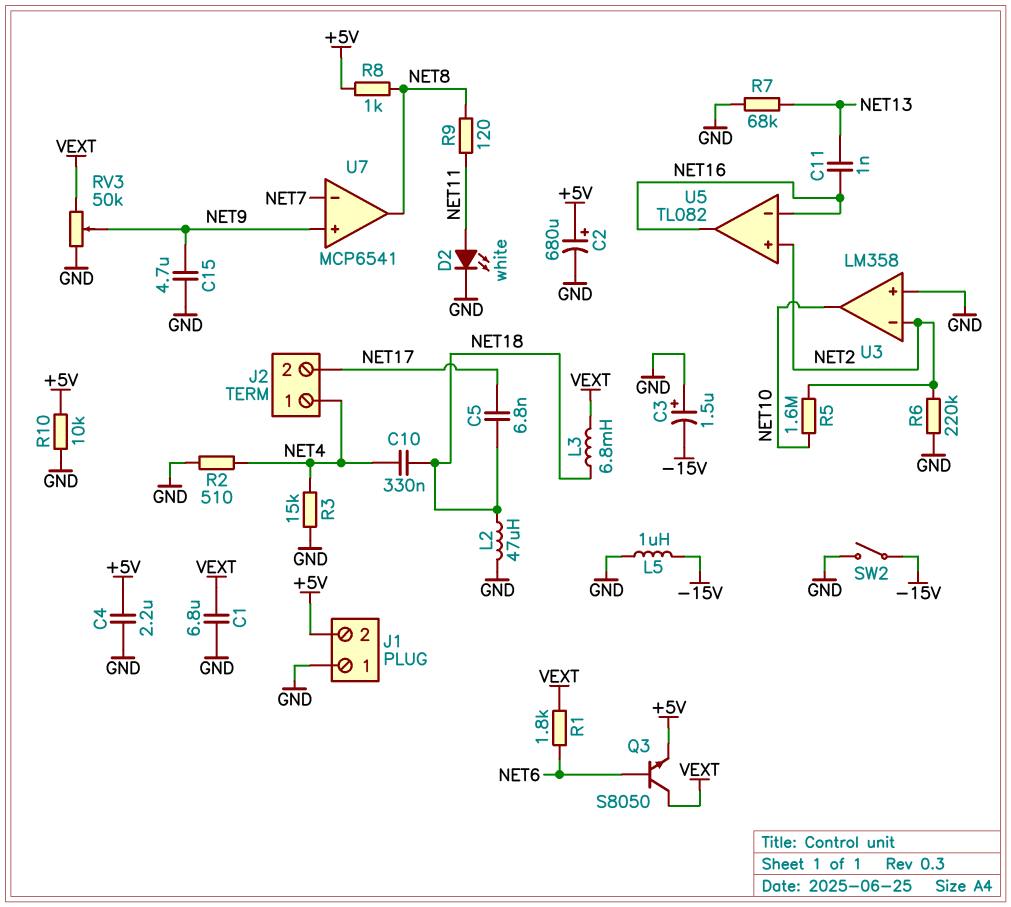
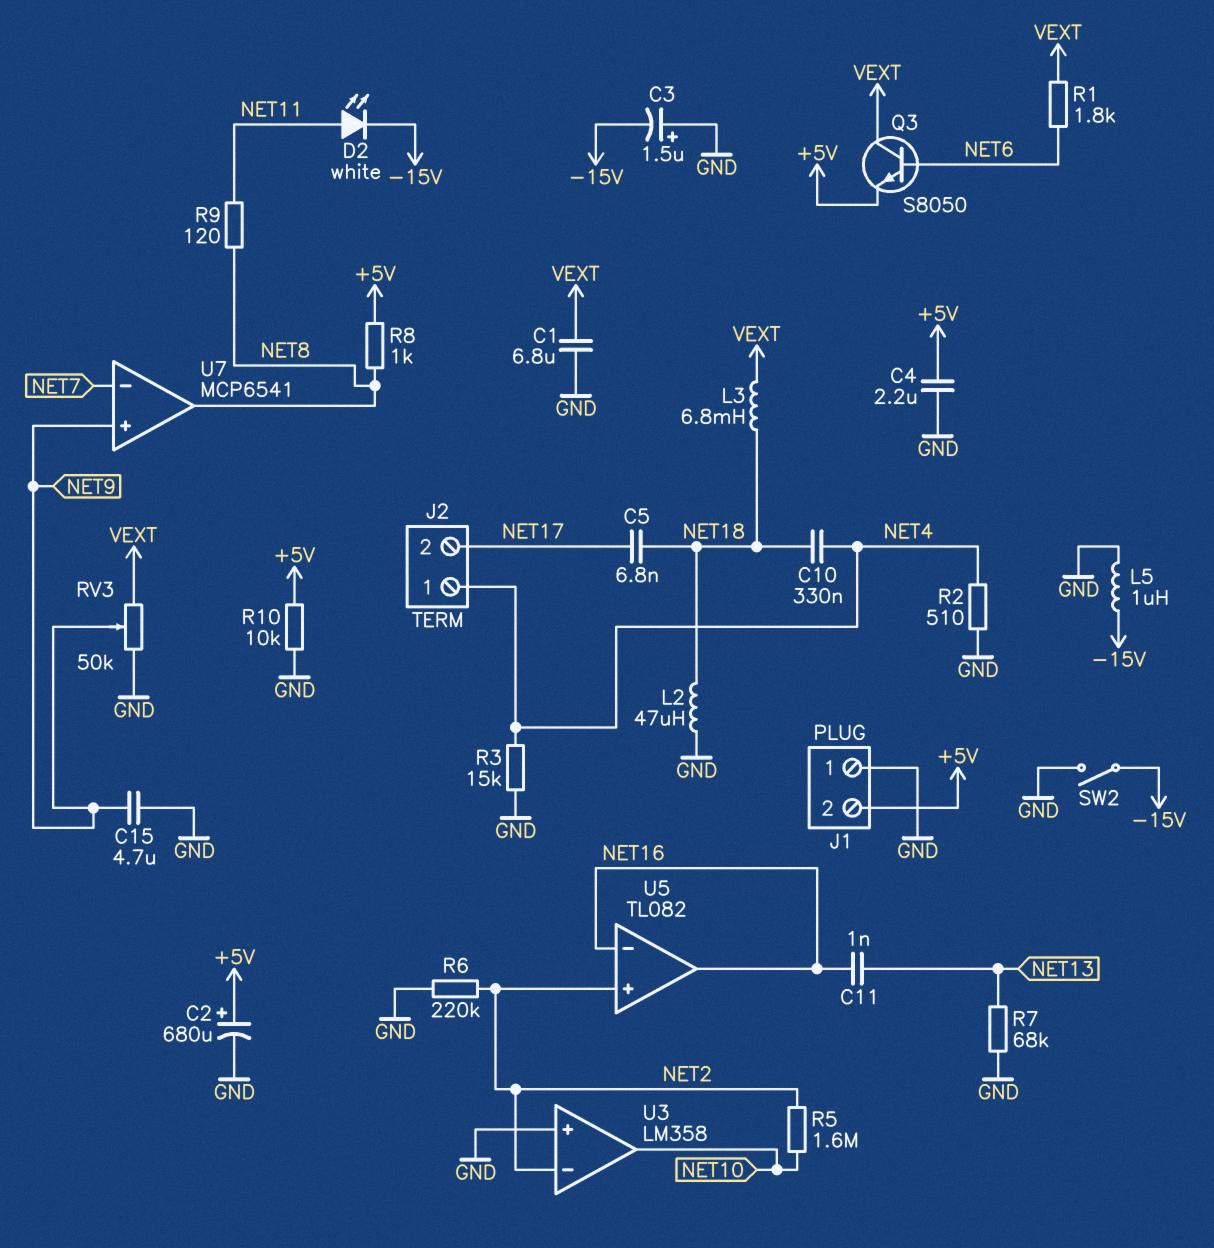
D2: LED white (A NET11, K GND) -> LED white (A NET11, K -15V)

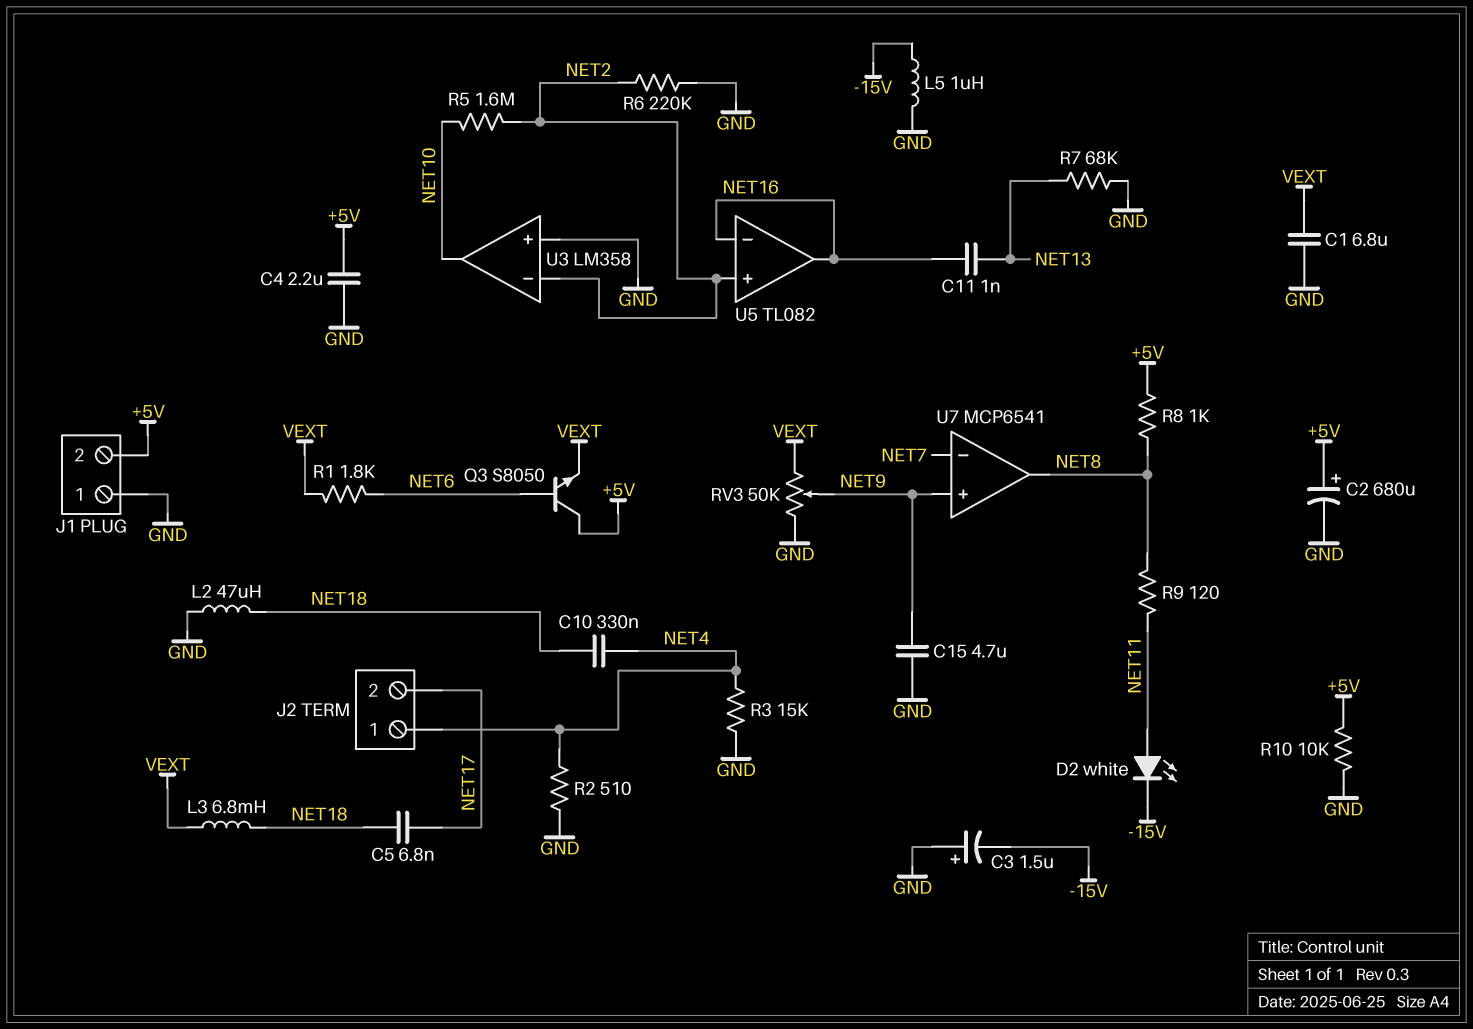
Q3: NPN S8050 (B NET6, C VEXT, E +5V) -> NPN S8050 (B NET6, C +5V, E VEXT)
SW2: switch (-15V, GND) -> none

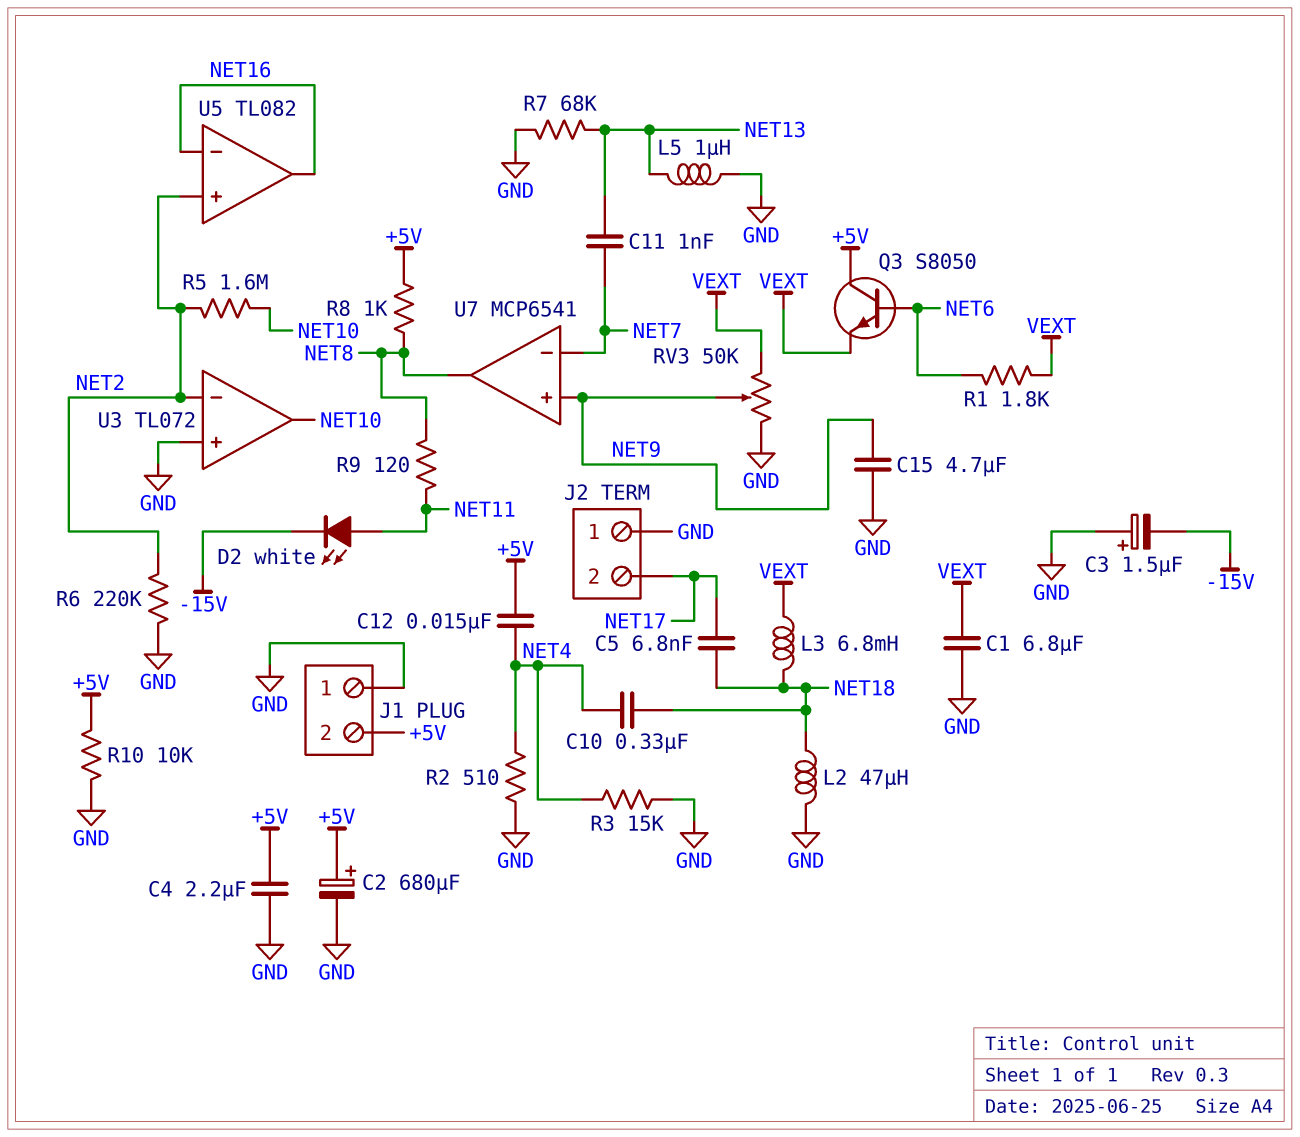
C11: 1nF (NET13, NET16) -> 1nF (NET7, NET13)
C12: none -> 15nF (+5V, NET4)
J2 pin 1: NET4 -> GND
L5: 1uH (-15V, GND) -> 1uH (GND, NET13)
U3: LM358 -> TL072

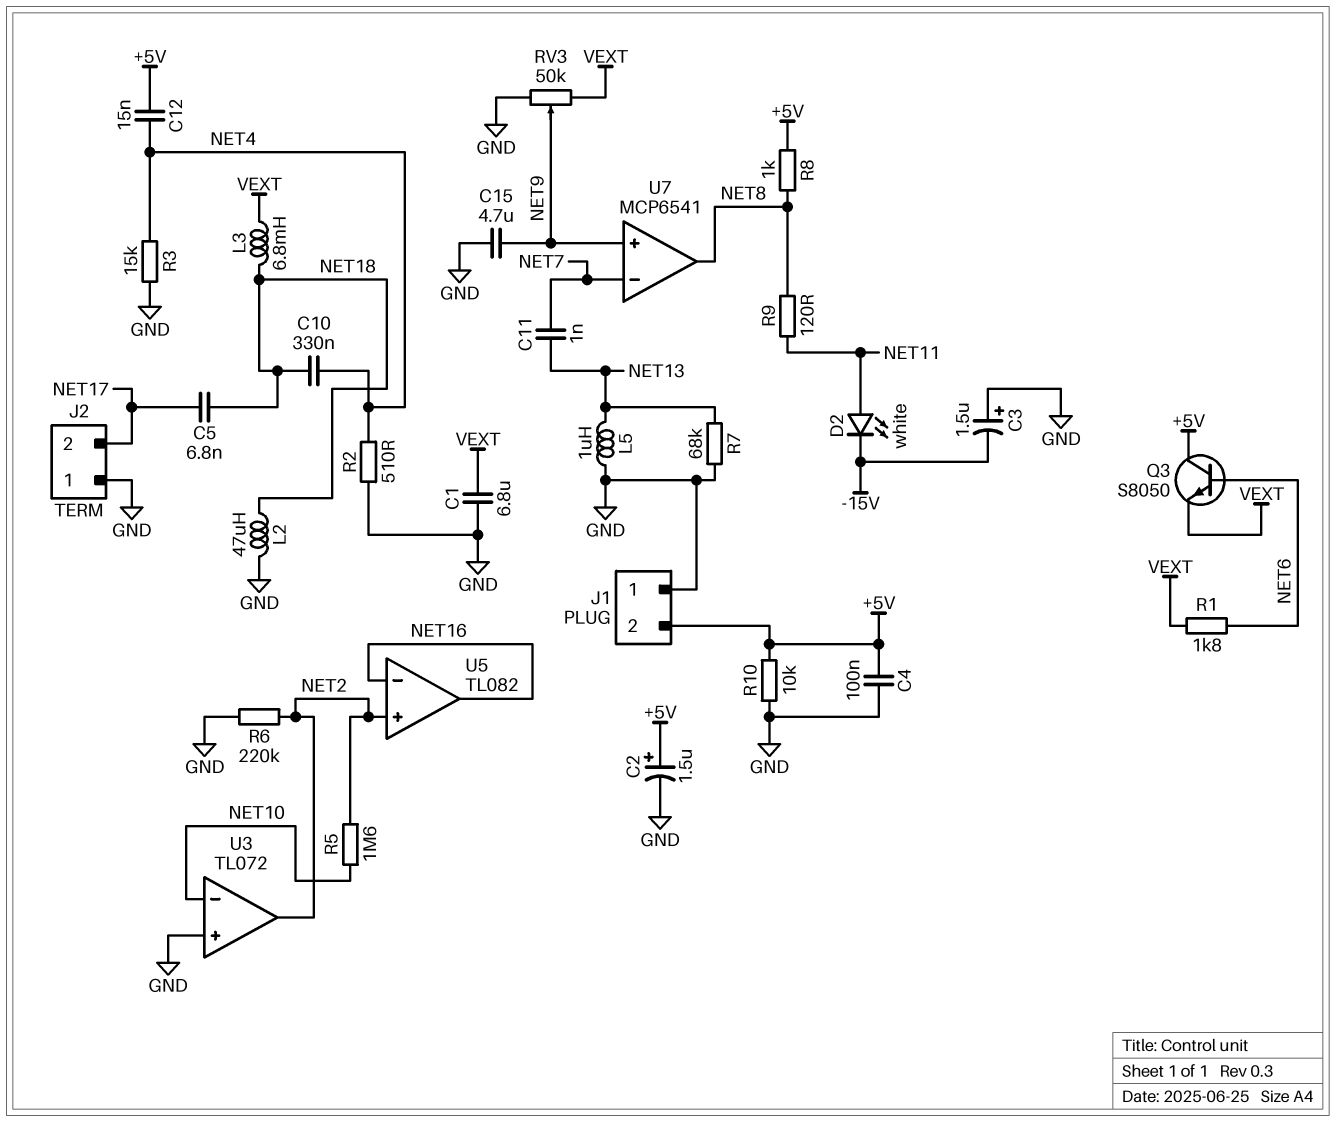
C2: 680uF (plus +5V, minus GND) -> 1.5uF (plus +5V, minus GND)
C4: 2.2uF (+5V, GND) -> 100nF (+5V, GND)
U3 pin in-: NET2 -> NET10
U3 pin out: NET10 -> NET2

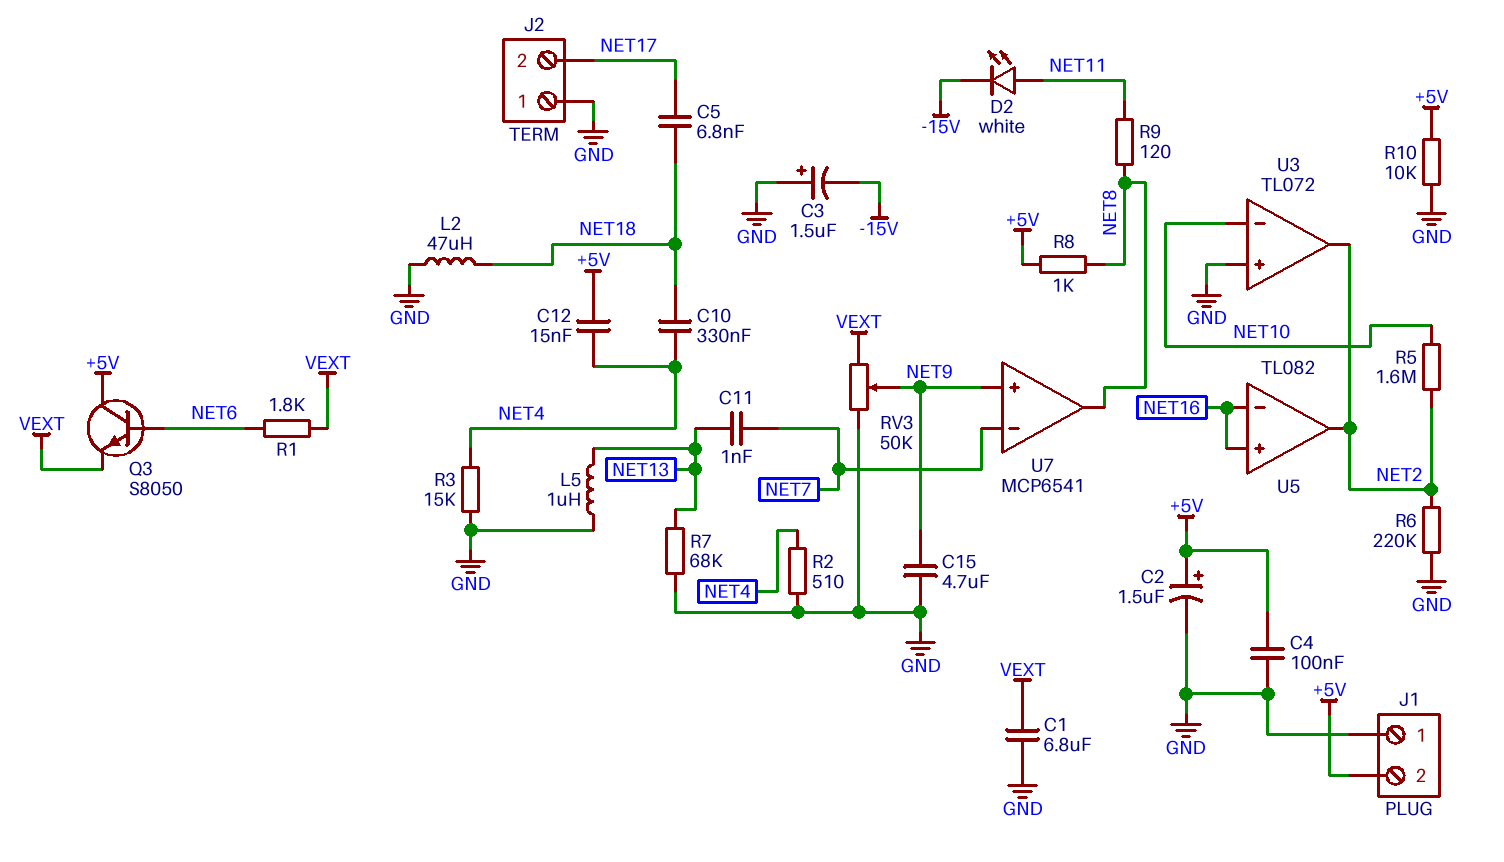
L3: 6.8mH (NET18, VEXT) -> none
U5 pin in+: NET2 -> NET16
U5 pin out: NET16 -> NET2

